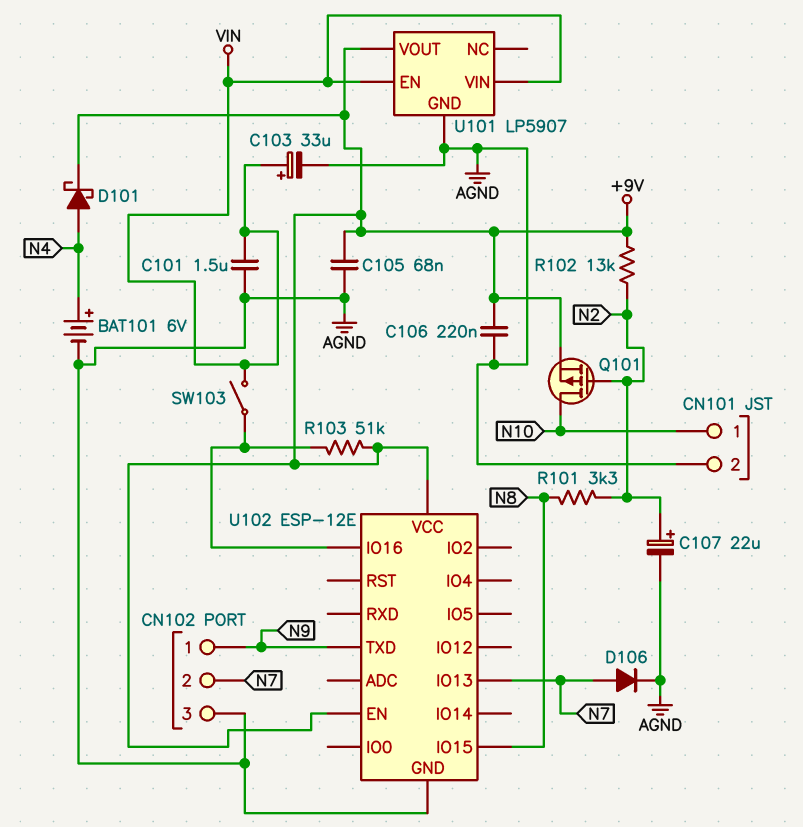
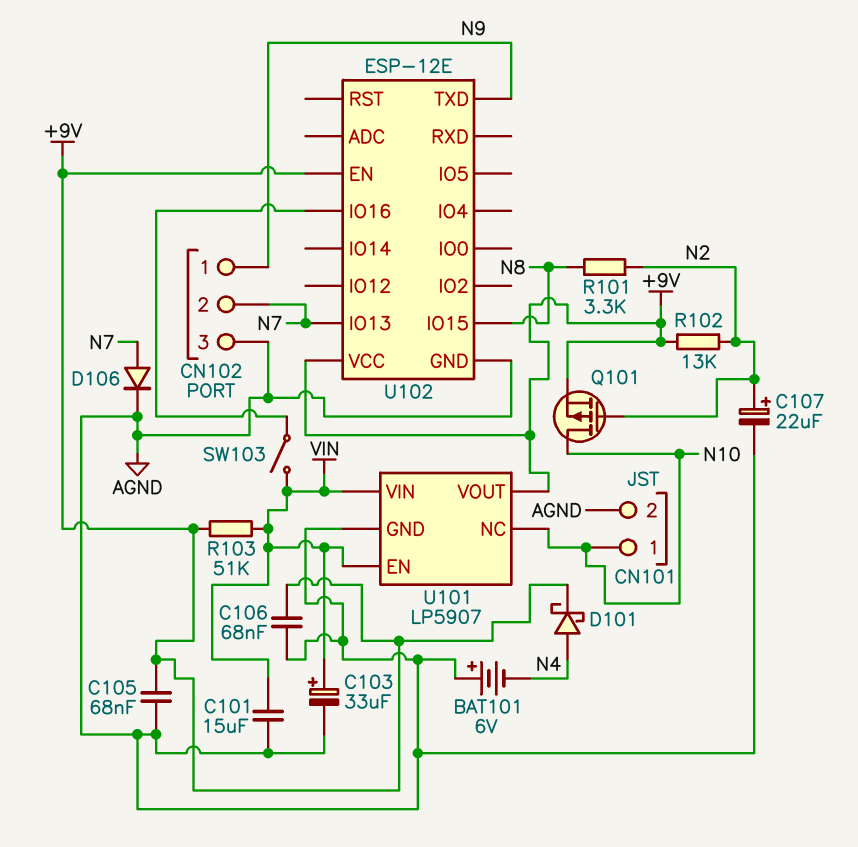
BAT101: 6V (plus N4, minus AGND) -> 6V (plus AGND, minus N4)
C101: 1.5uF (AGND, VIN) -> 15uF (AGND, VIN)
C106: 220nF (+9V, AGND) -> 68nF (+9V, AGND)
R103: 51k (+9V, U102/IO16) -> 51k (+9V, VIN)
U101 pin NC: none -> N10

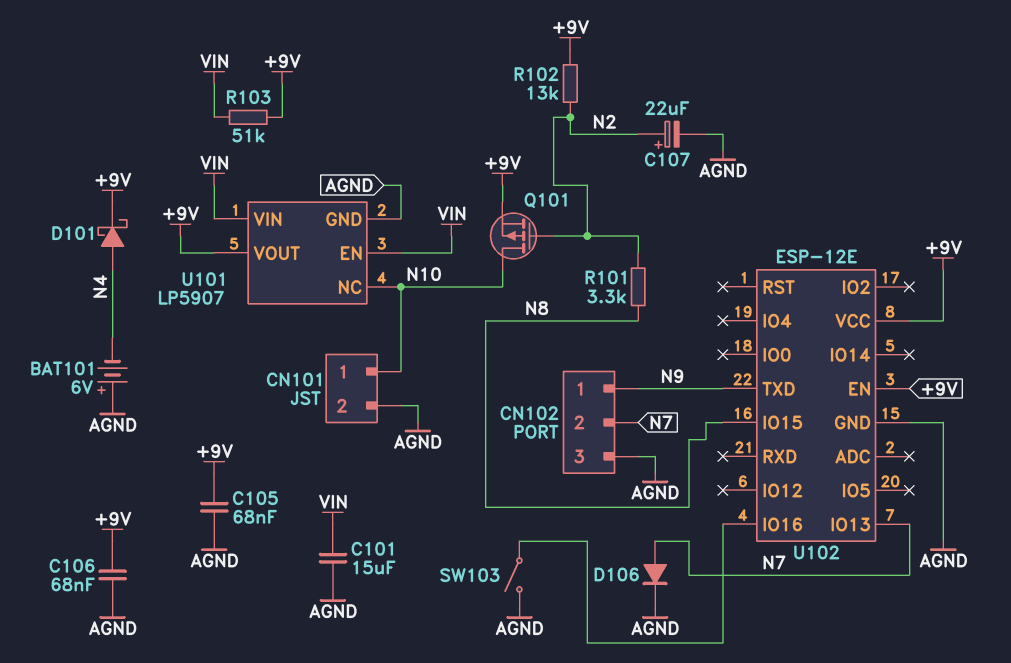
C103: 33uF (plus VIN, minus AGND) -> none
SW103: switch (U102/IO16, VIN) -> switch (AGND, U102/IO16)

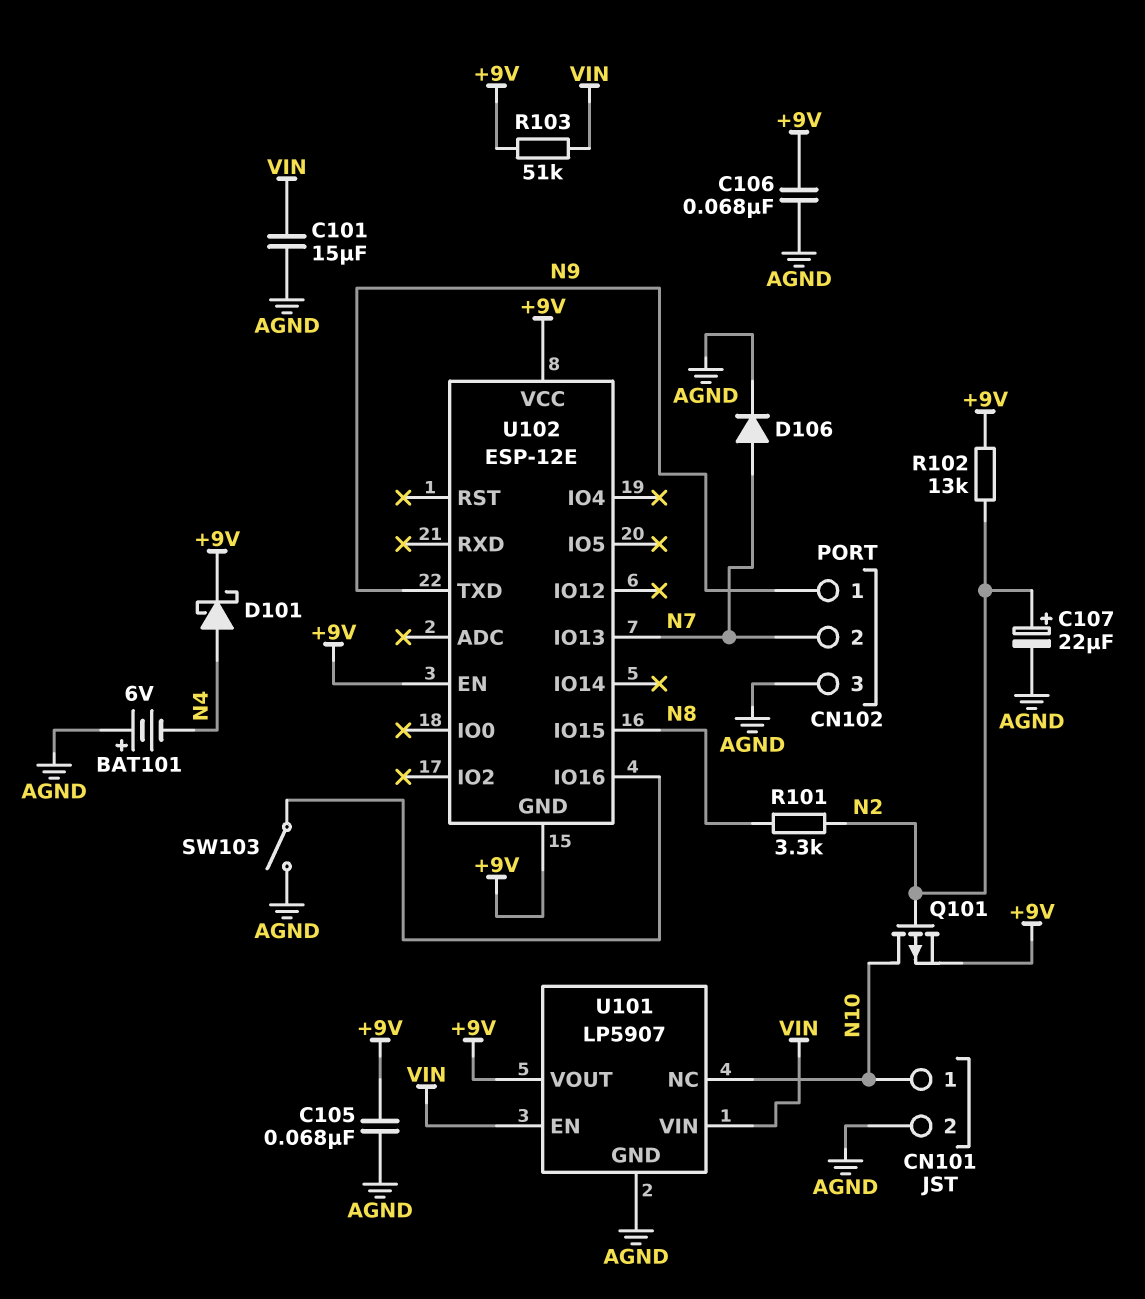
U102 pin GND: AGND -> +9V

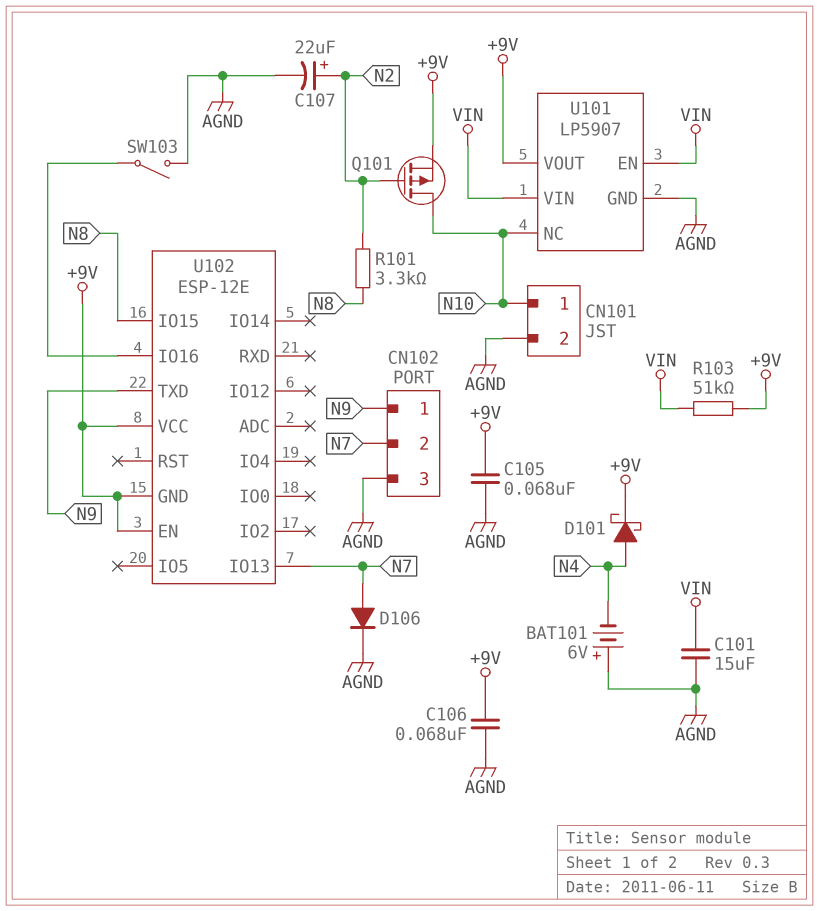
R102: 13k (+9V, N2) -> none

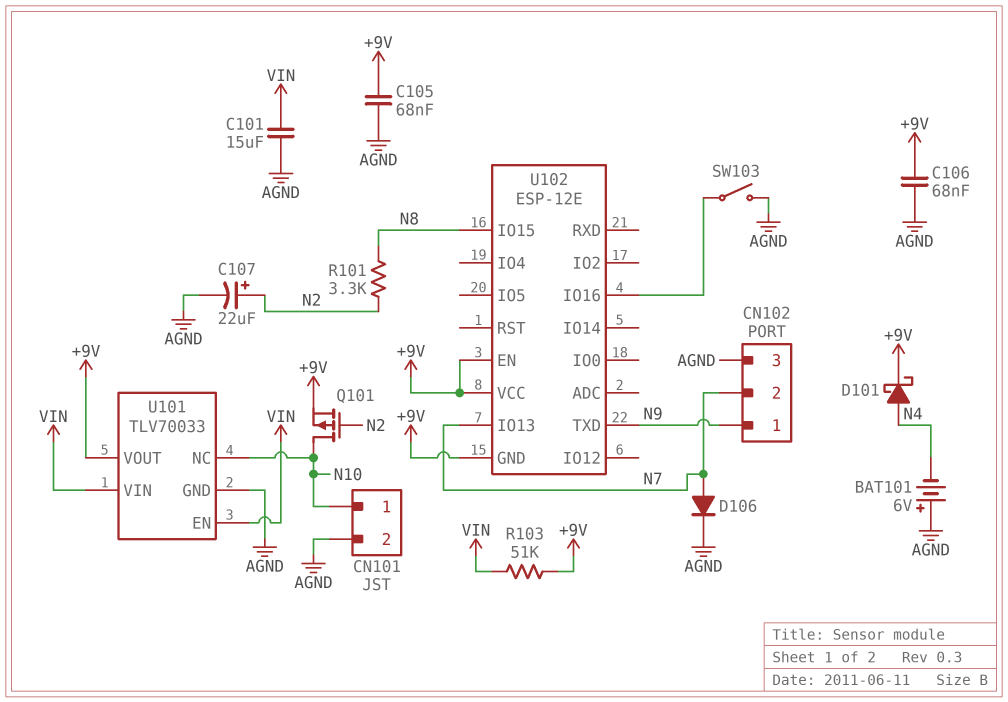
U101: LP5907 -> TLV70033

